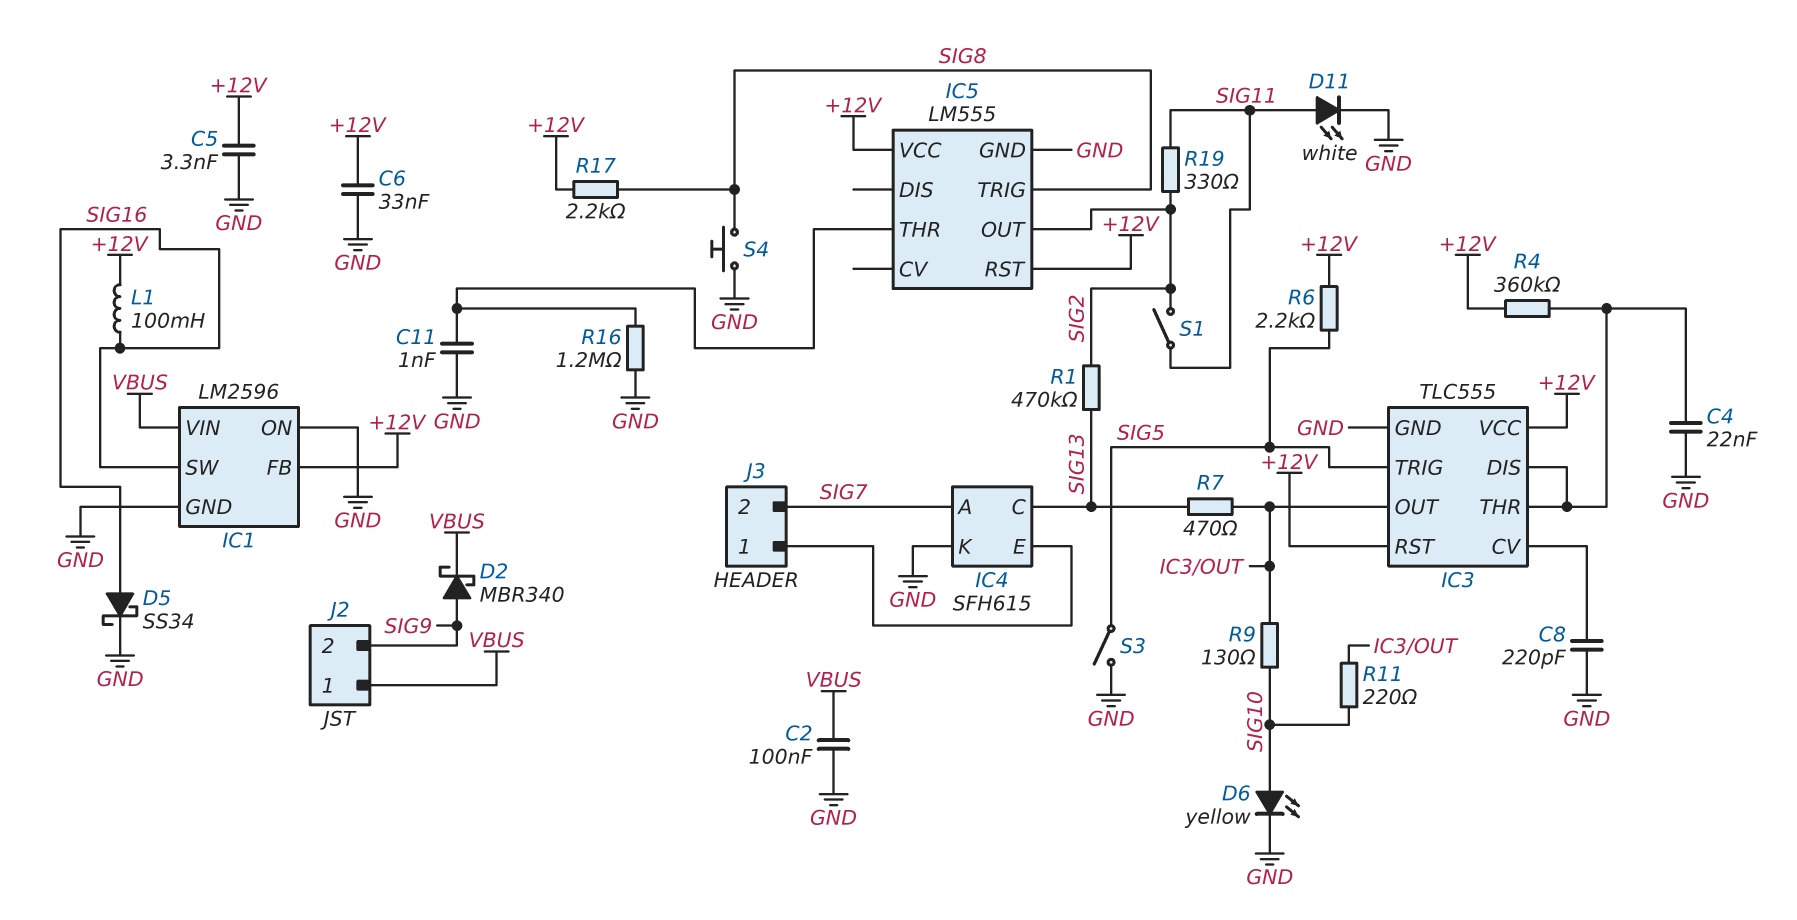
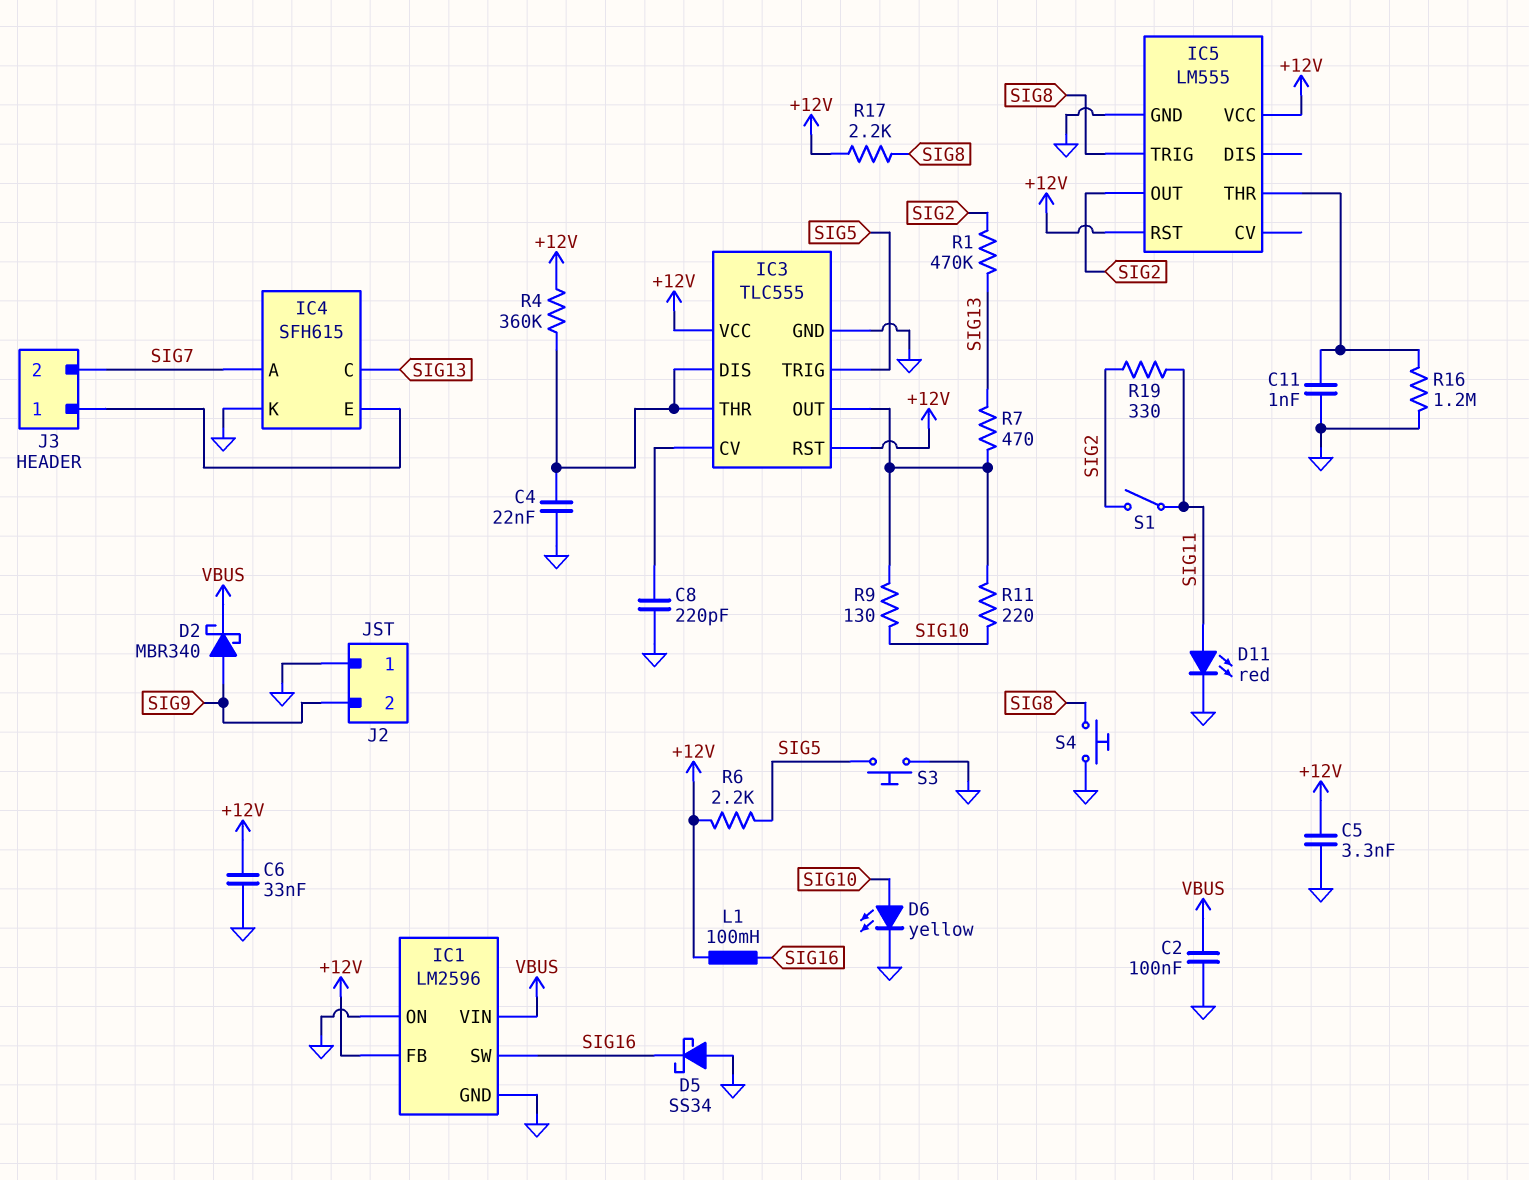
D5: schottky SS34 (A SIG16, K GND) -> schottky SS34 (A GND, K SIG16)
D11: LED white (A SIG11, K GND) -> LED red (A SIG11, K GND)
J2 pin 1: VBUS -> GND
S3: switch (GND, SIG5) -> button (GND, SIG5)

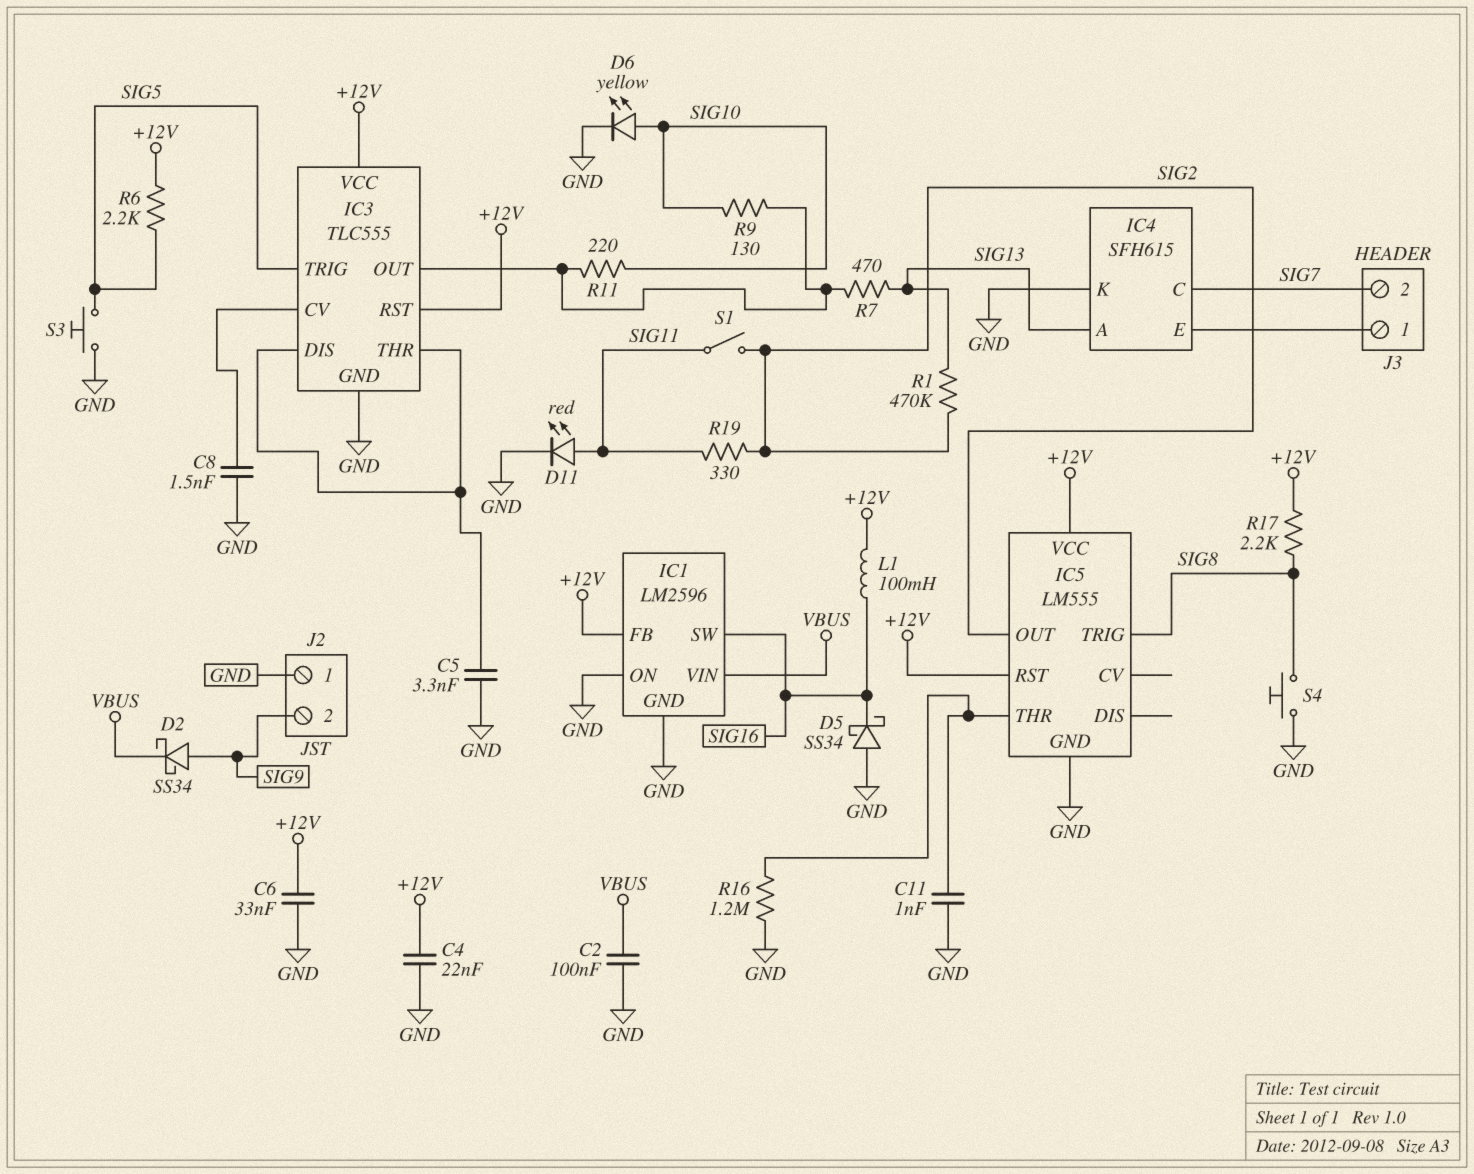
C4: 22nF (GND, IC3/DIS) -> 22nF (+12V, GND)
C5: 3.3nF (+12V, GND) -> 3.3nF (GND, IC3/DIS)
C8: 220pF (GND, IC3/CV) -> 1.5nF (GND, IC3/CV)
D2: schottky MBR340 (A SIG9, K VBUS) -> schottky SS34 (A SIG9, K VBUS)
IC4 pin A: SIG7 -> SIG13
IC4 pin C: SIG13 -> SIG7
R4: 360k (+12V, IC3/DIS) -> none

